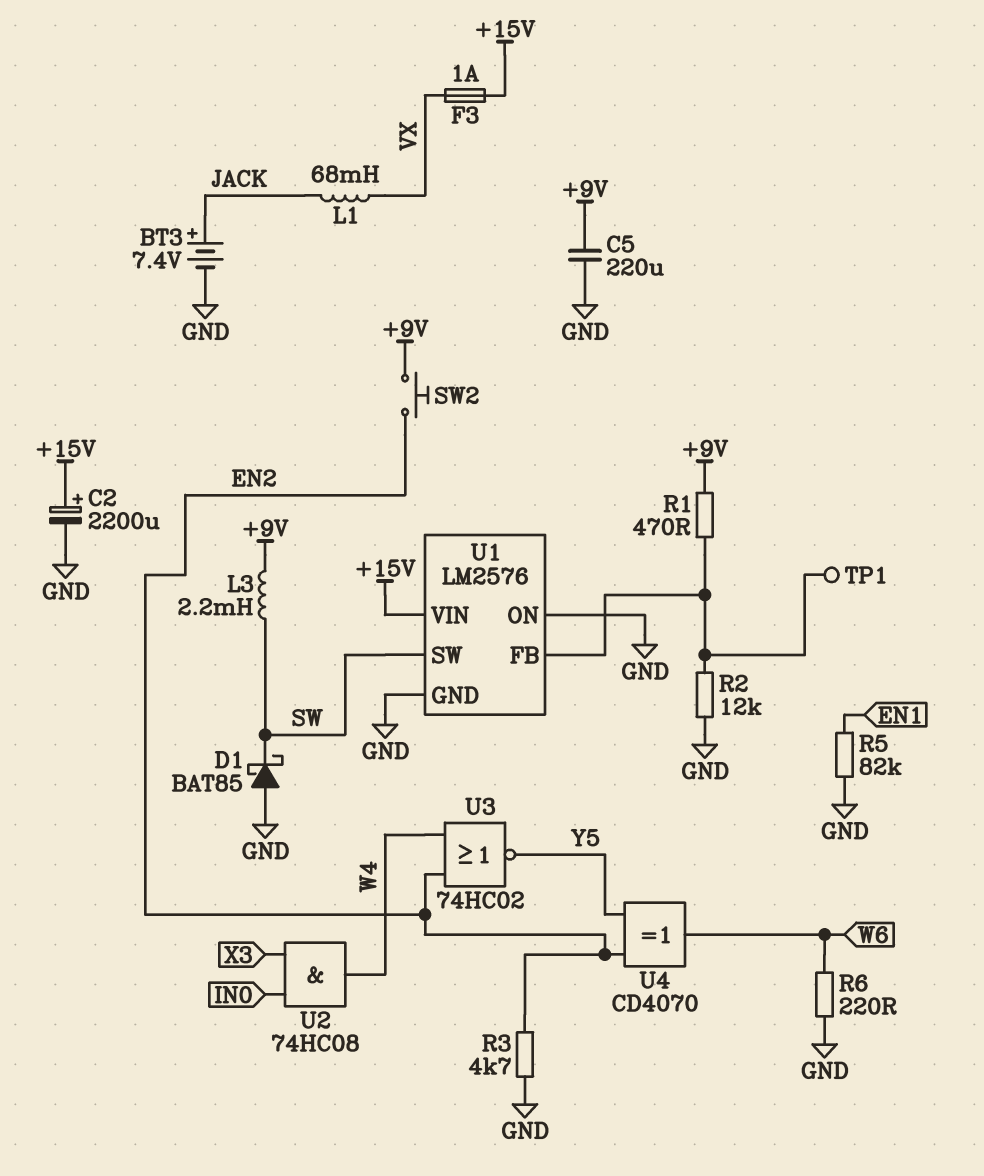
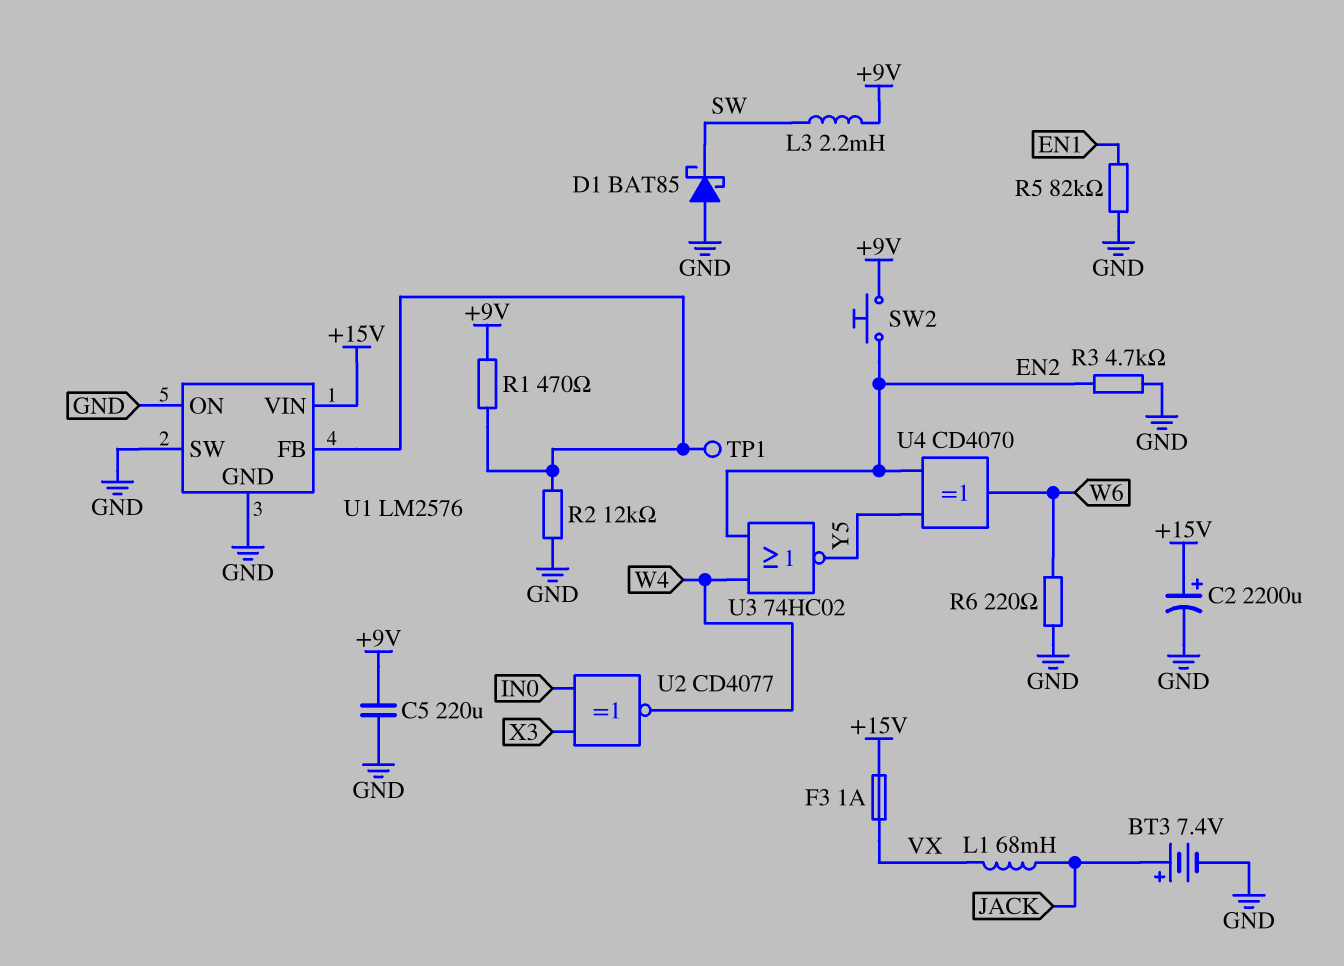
U1 pin SW: SW -> GND
U2: AND 74HC08 (in IN0, in X3, out W4) -> XNOR CD4077 (in IN0, in X3, out W4)

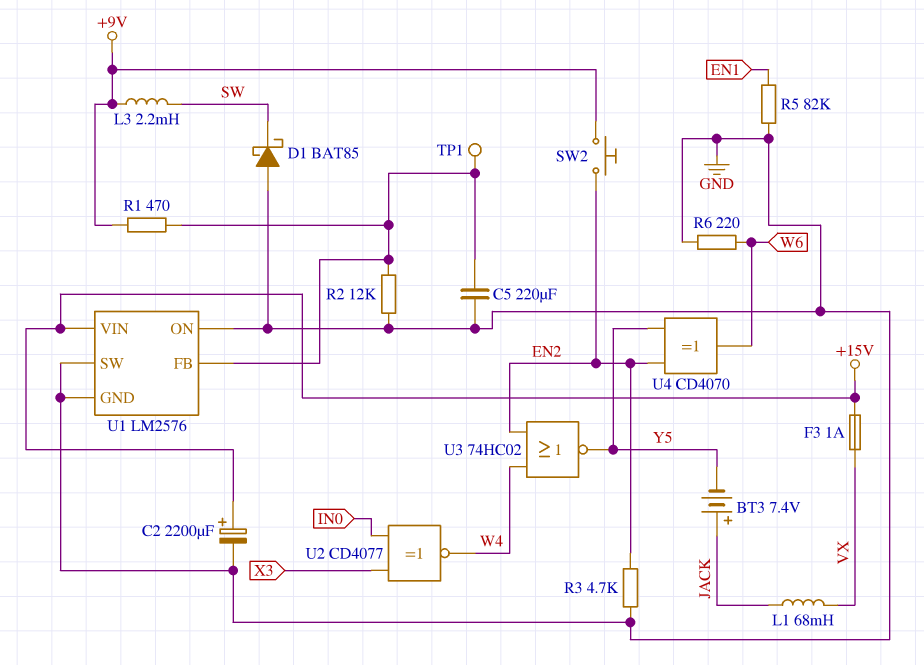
BT3: 7.4V (plus JACK, minus GND) -> 7.4V (plus JACK, minus Y5)
C5: 220uF (+9V, GND) -> 220uF (GND, U1/FB)

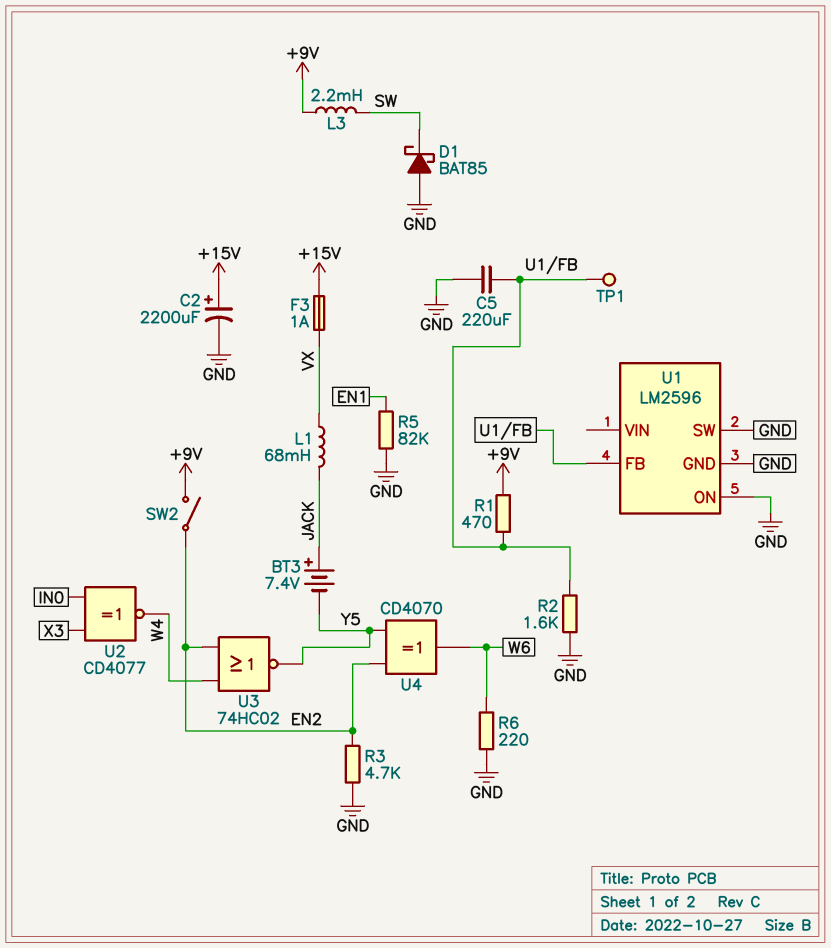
R2: 12k (GND, U1/FB) -> 1.6k (GND, U1/FB)
SW2: button (+9V, EN2) -> switch (+9V, EN2)
U1: LM2576 -> LM2596
U1 pin VIN: +15V -> none

